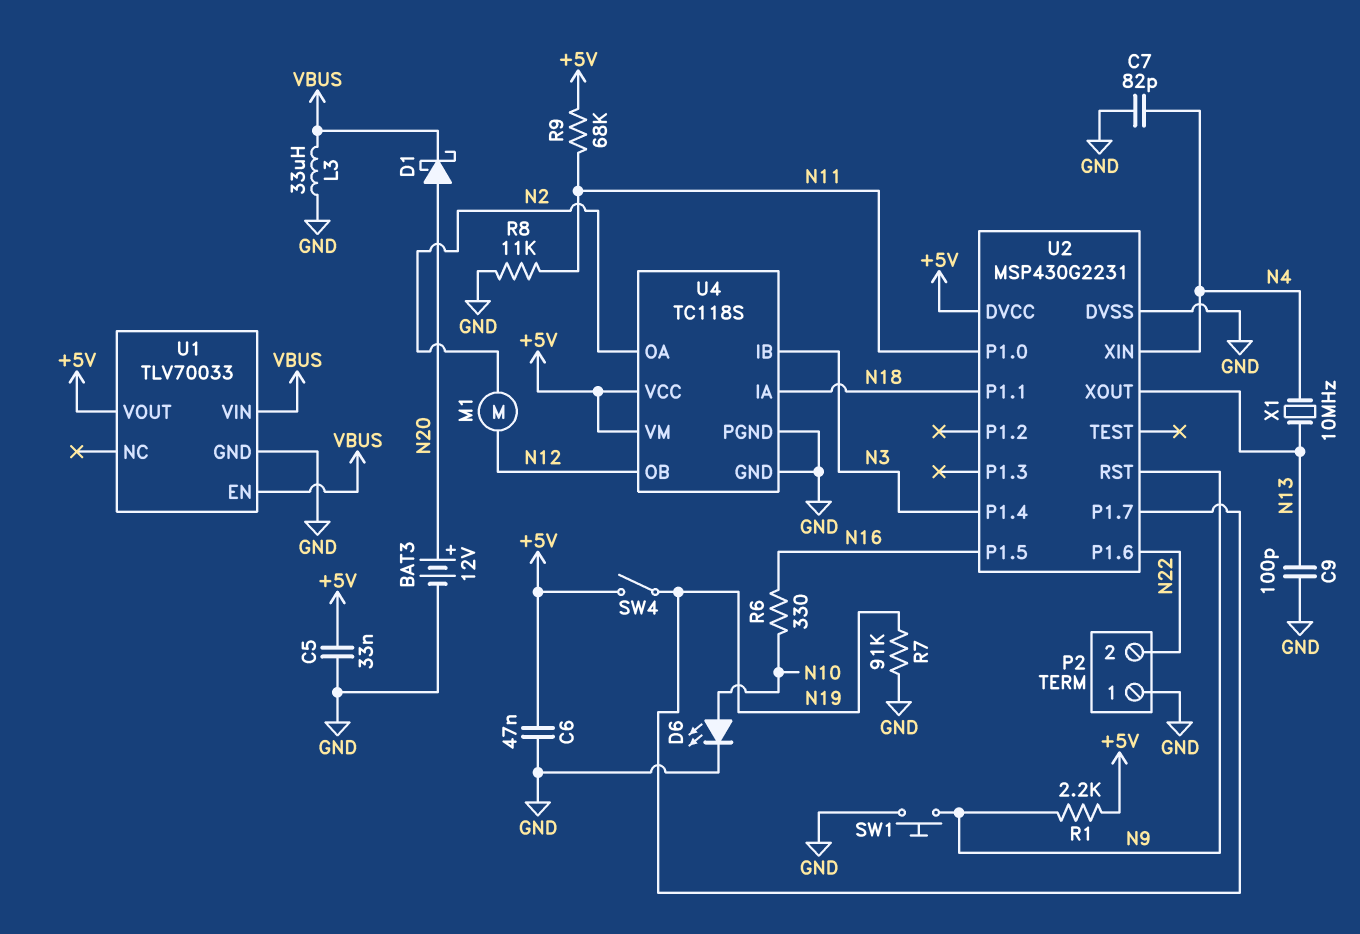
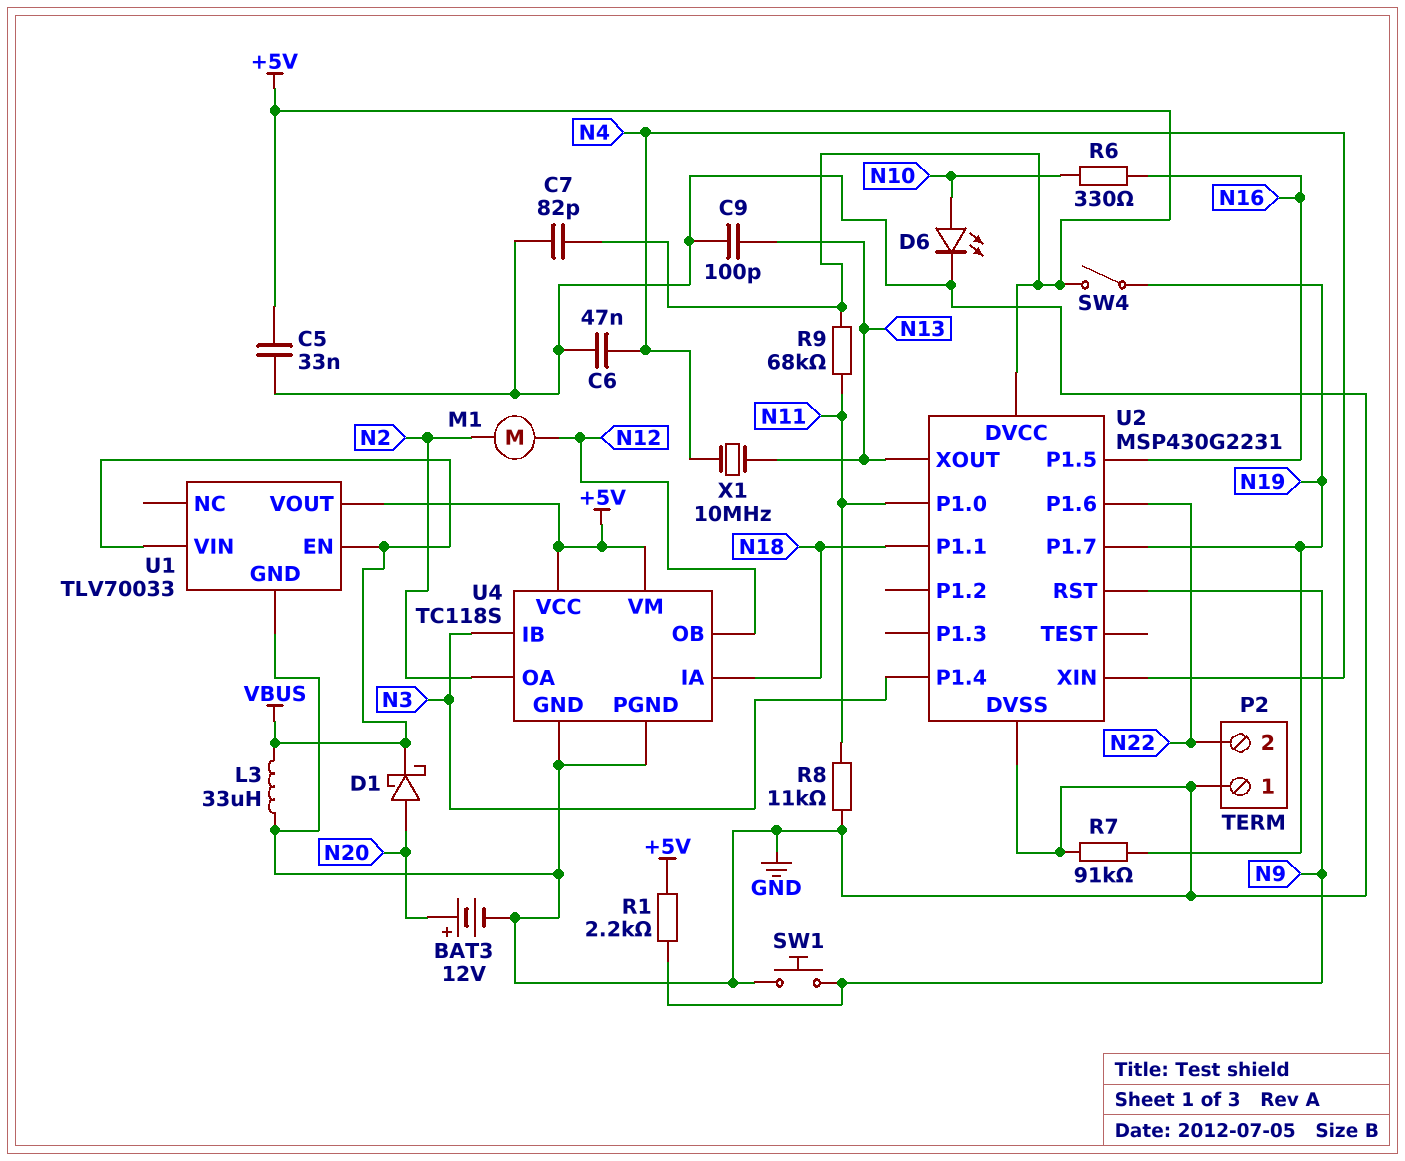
C6: 47nF (+5V, GND) -> 47nF (GND, N4)
C7: 82pF (GND, N4) -> 82pF (+5V, GND)

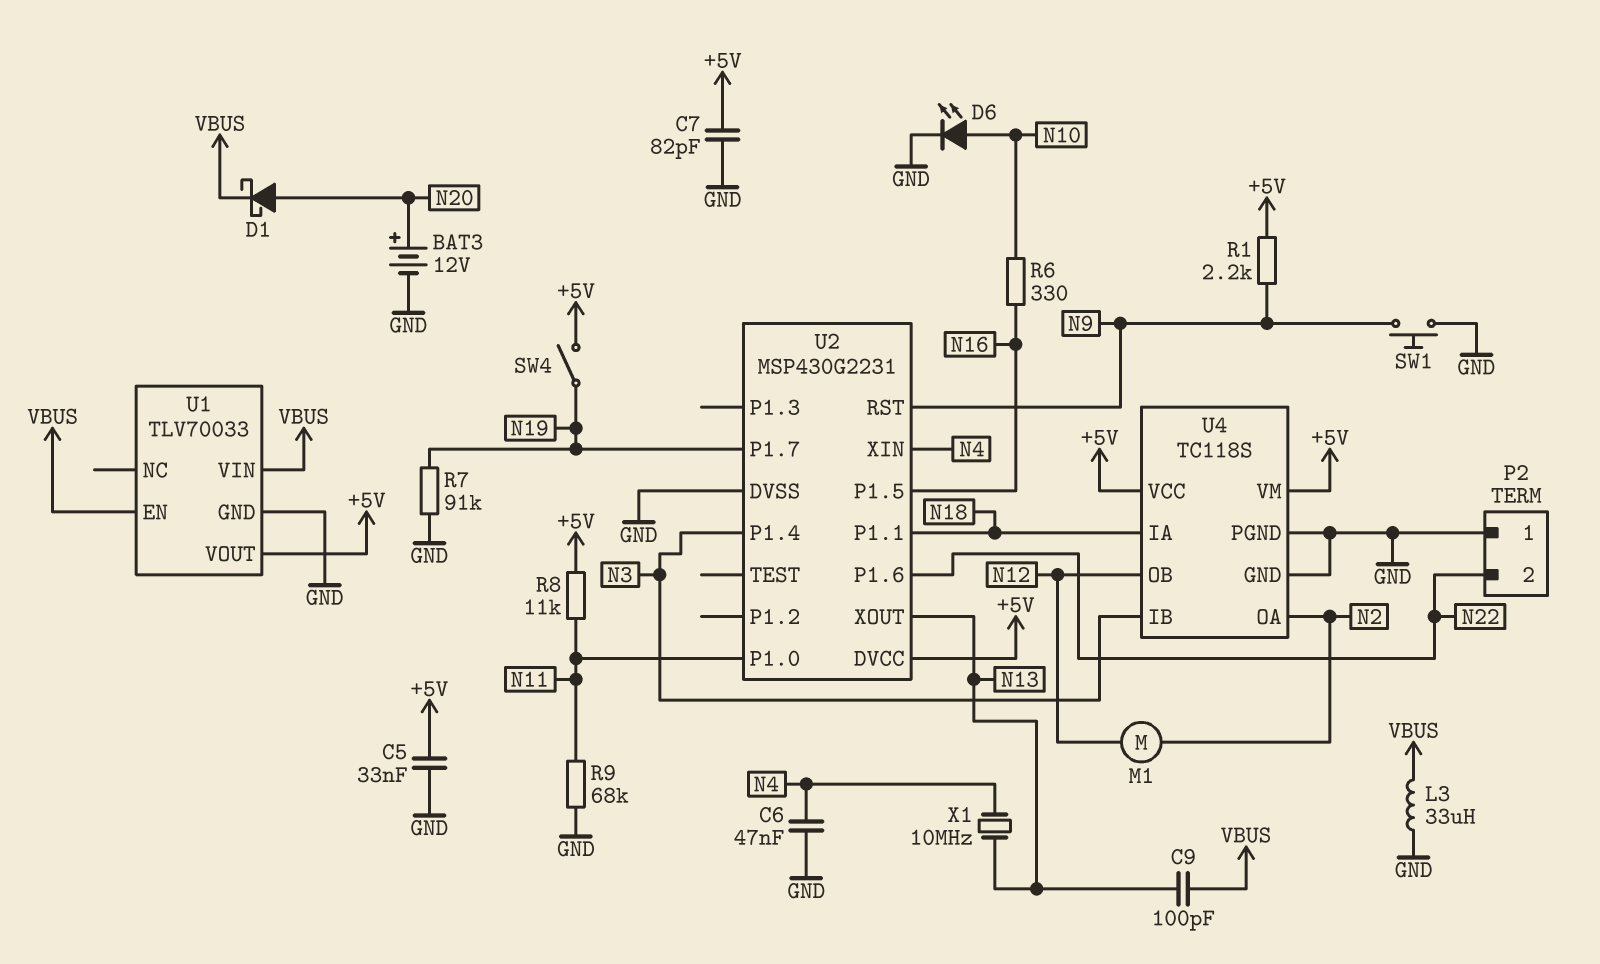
C9: 100pF (GND, N13) -> 100pF (N13, VBUS)
R8: 11k (GND, N11) -> 11k (+5V, N11)
R9: 68k (+5V, N11) -> 68k (GND, N11)

